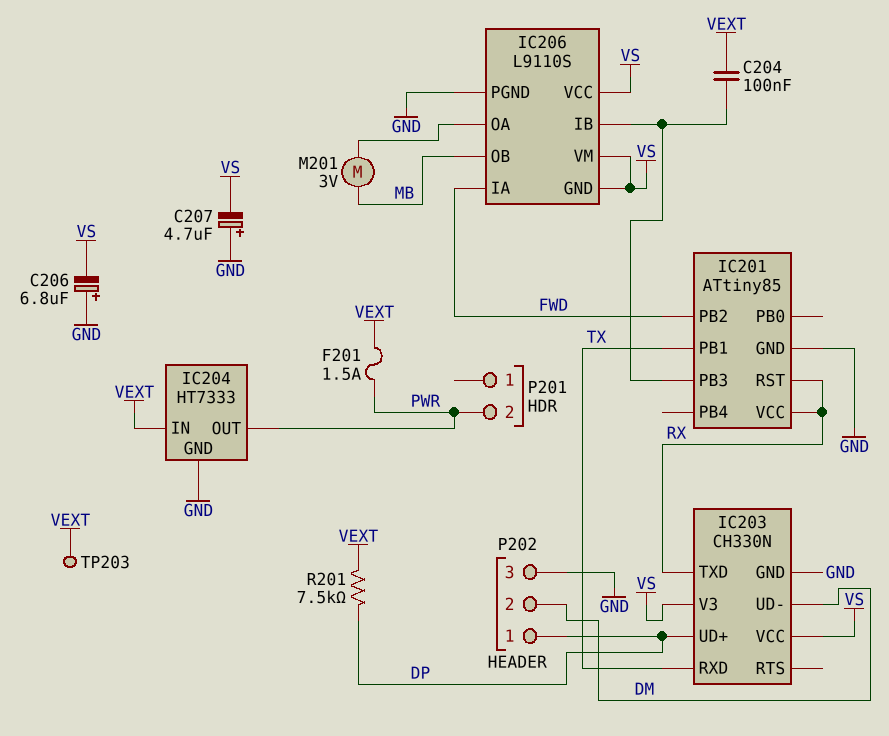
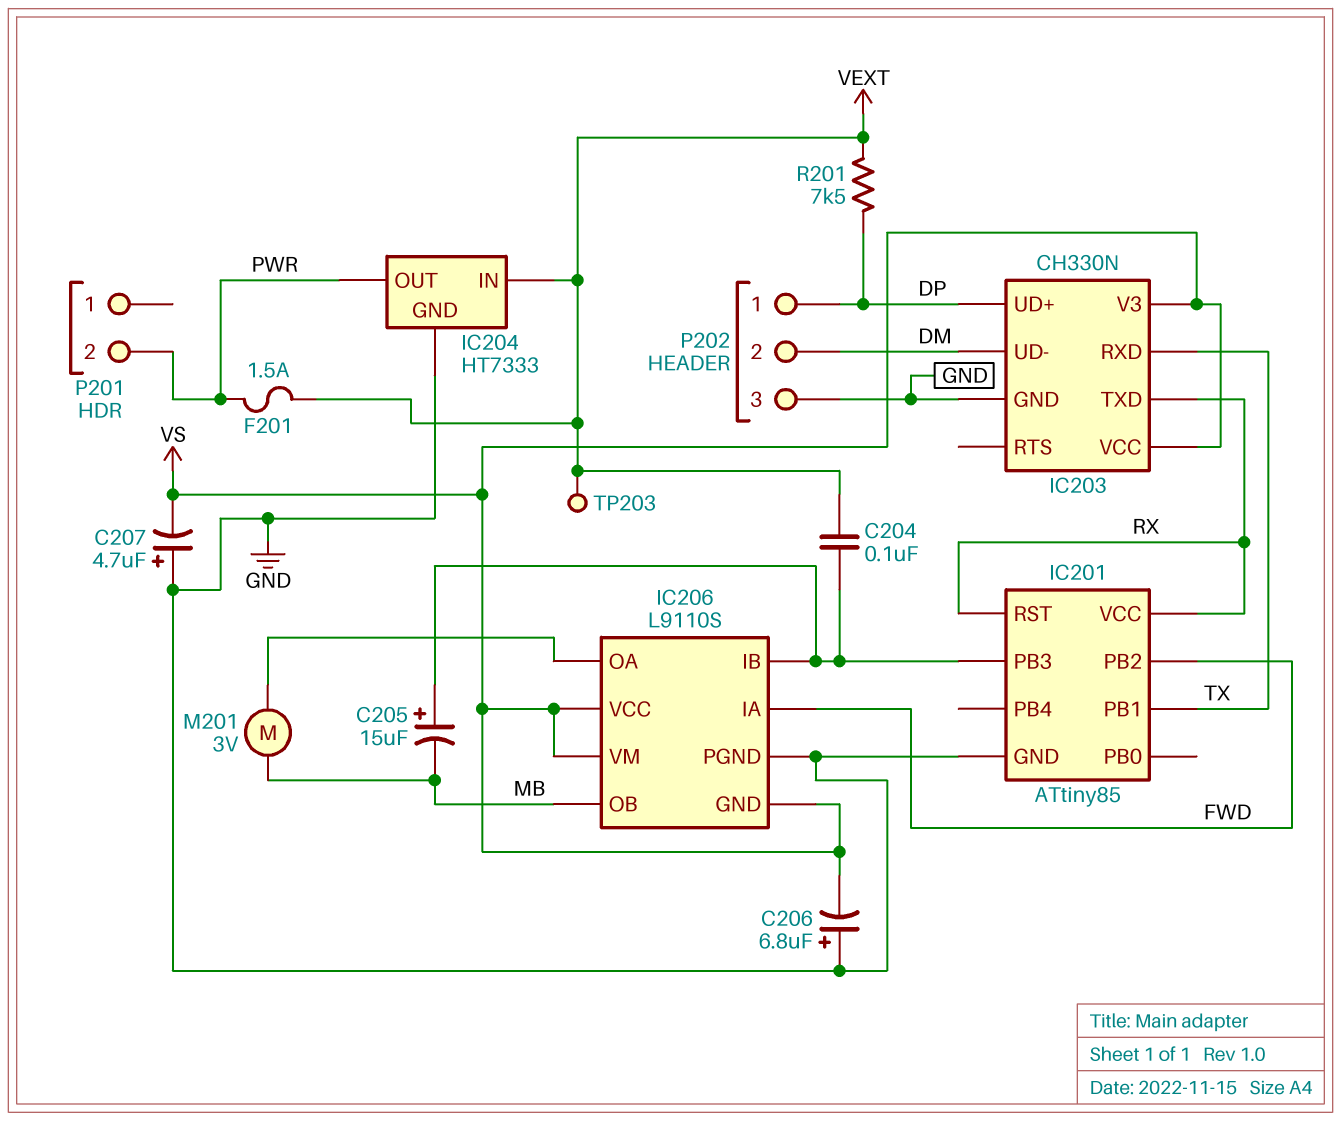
C205: none -> 15uF (plus IC201/PB3, minus MB)

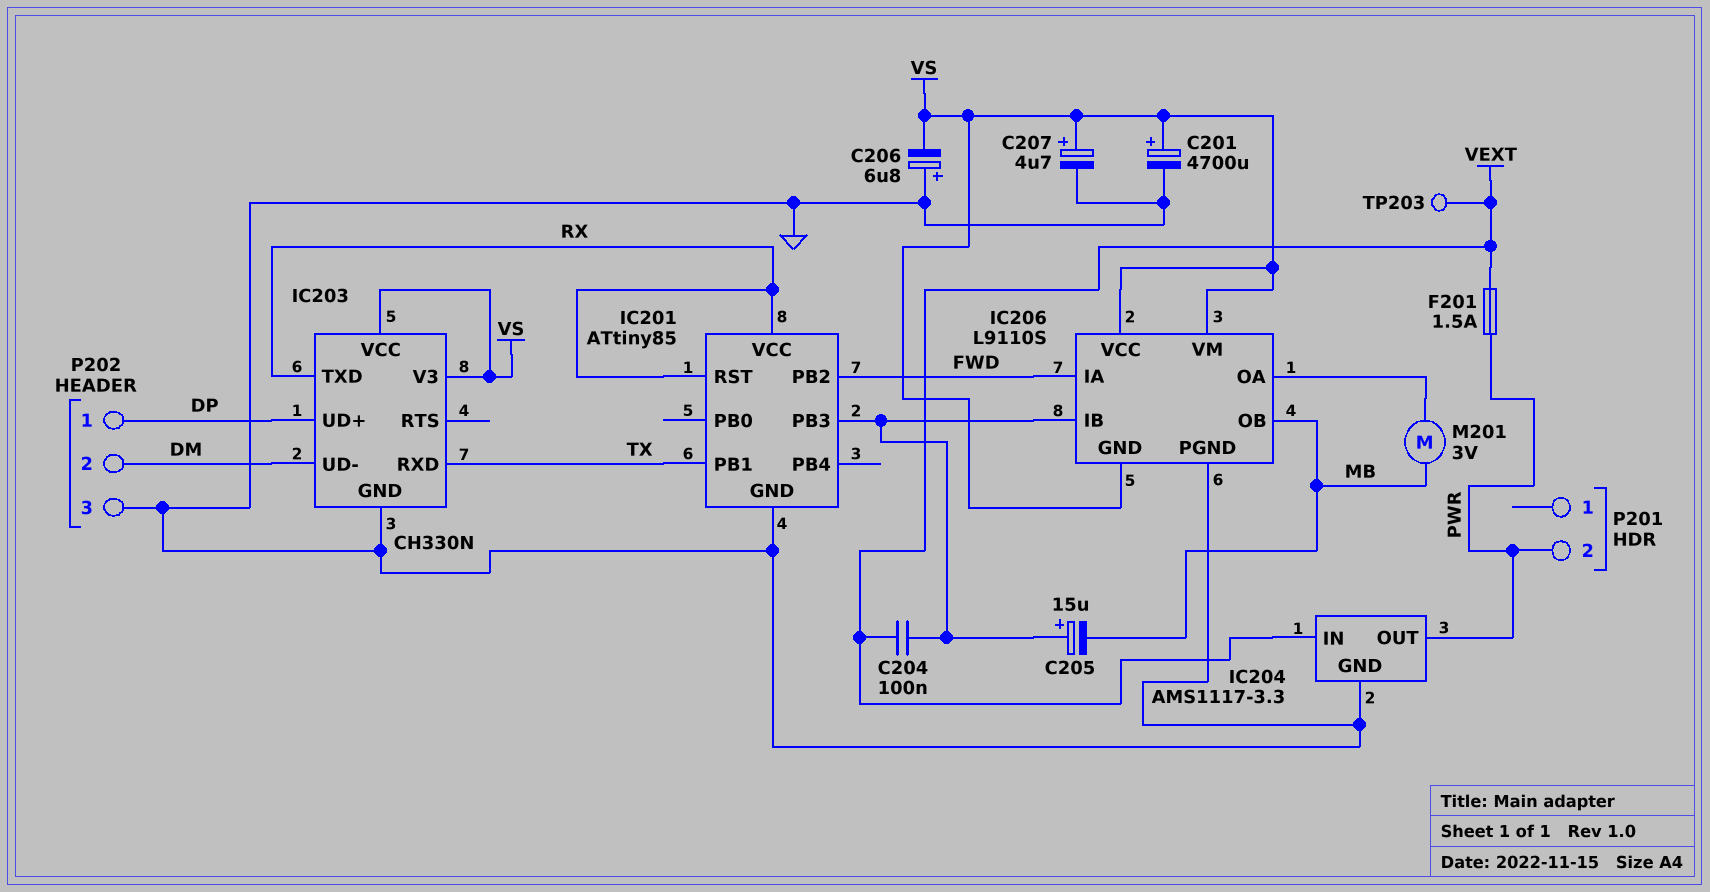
C201: none -> 4700uF (plus VS, minus GND)
C207: 4.7uF (plus GND, minus VS) -> 4.7uF (plus VS, minus GND)
IC204: HT7333 -> AMS1117-3.3
R201: 7.5k (DP, VEXT) -> none

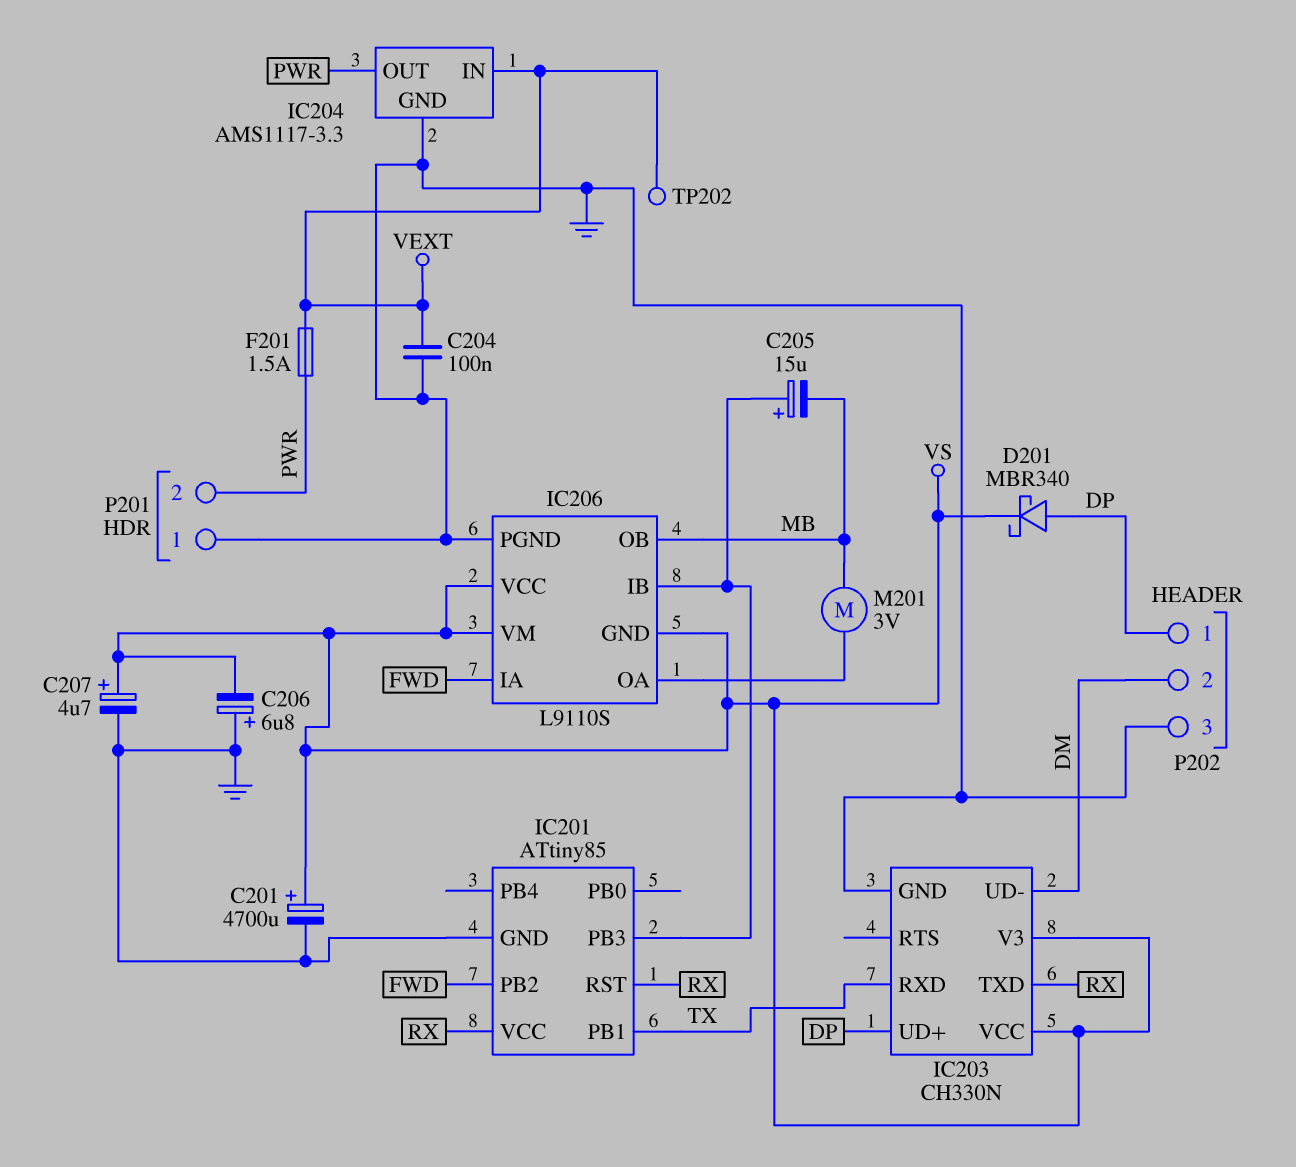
C204: 100nF (IC201/PB3, VEXT) -> 100nF (GND, VEXT)
D201: none -> schottky MBR340 (A DP, K VS)
P201 pin 1: none -> GND
TP202: none -> test point (VEXT)
TP203: test point (VEXT) -> none

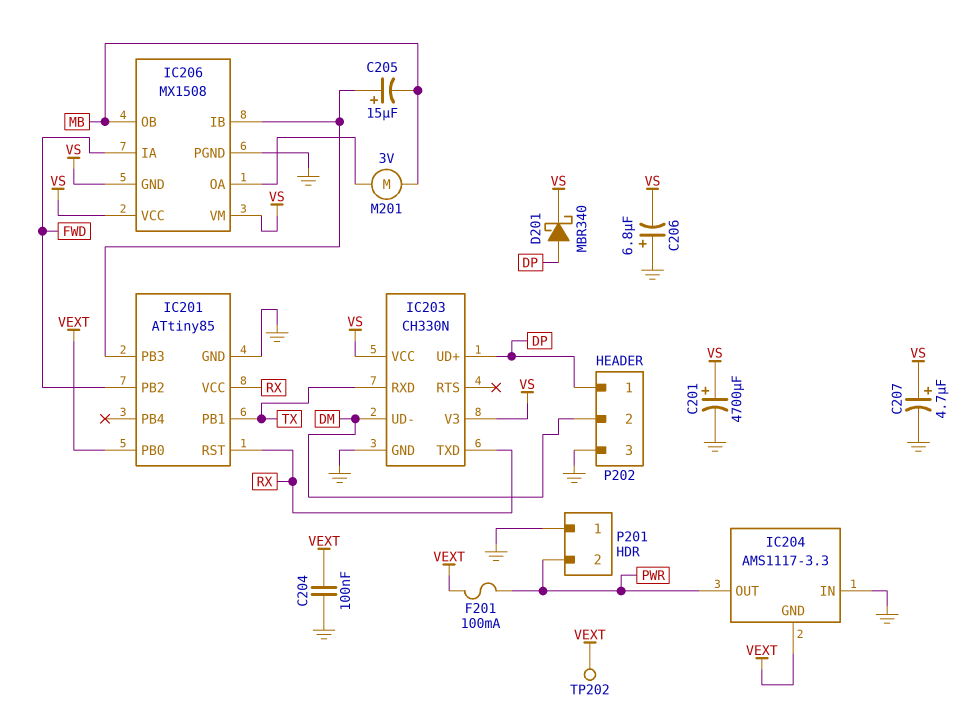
F201: 1.5A (PWR, VEXT) -> 100mA (PWR, VEXT)
IC201 pin PB0: none -> VEXT
IC204 pin GND: GND -> VEXT
IC204 pin IN: VEXT -> GND
IC206: L9110S -> MX1508

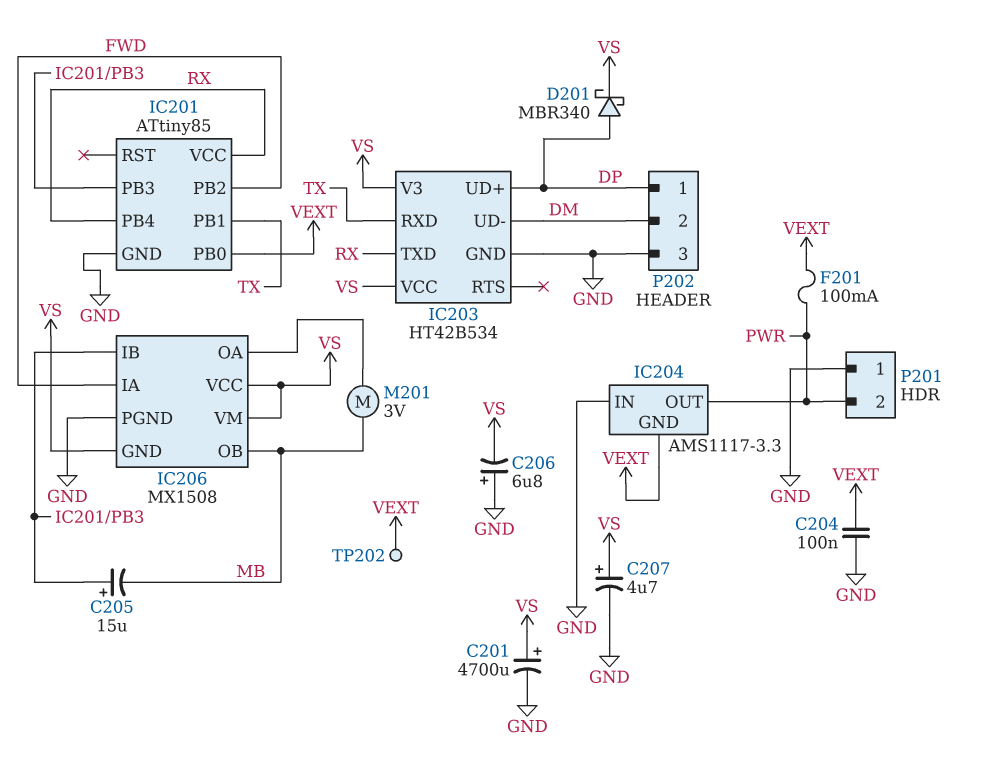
IC201 pin PB4: none -> RX
IC201 pin RST: RX -> none
IC203: CH330N -> HT42B534

